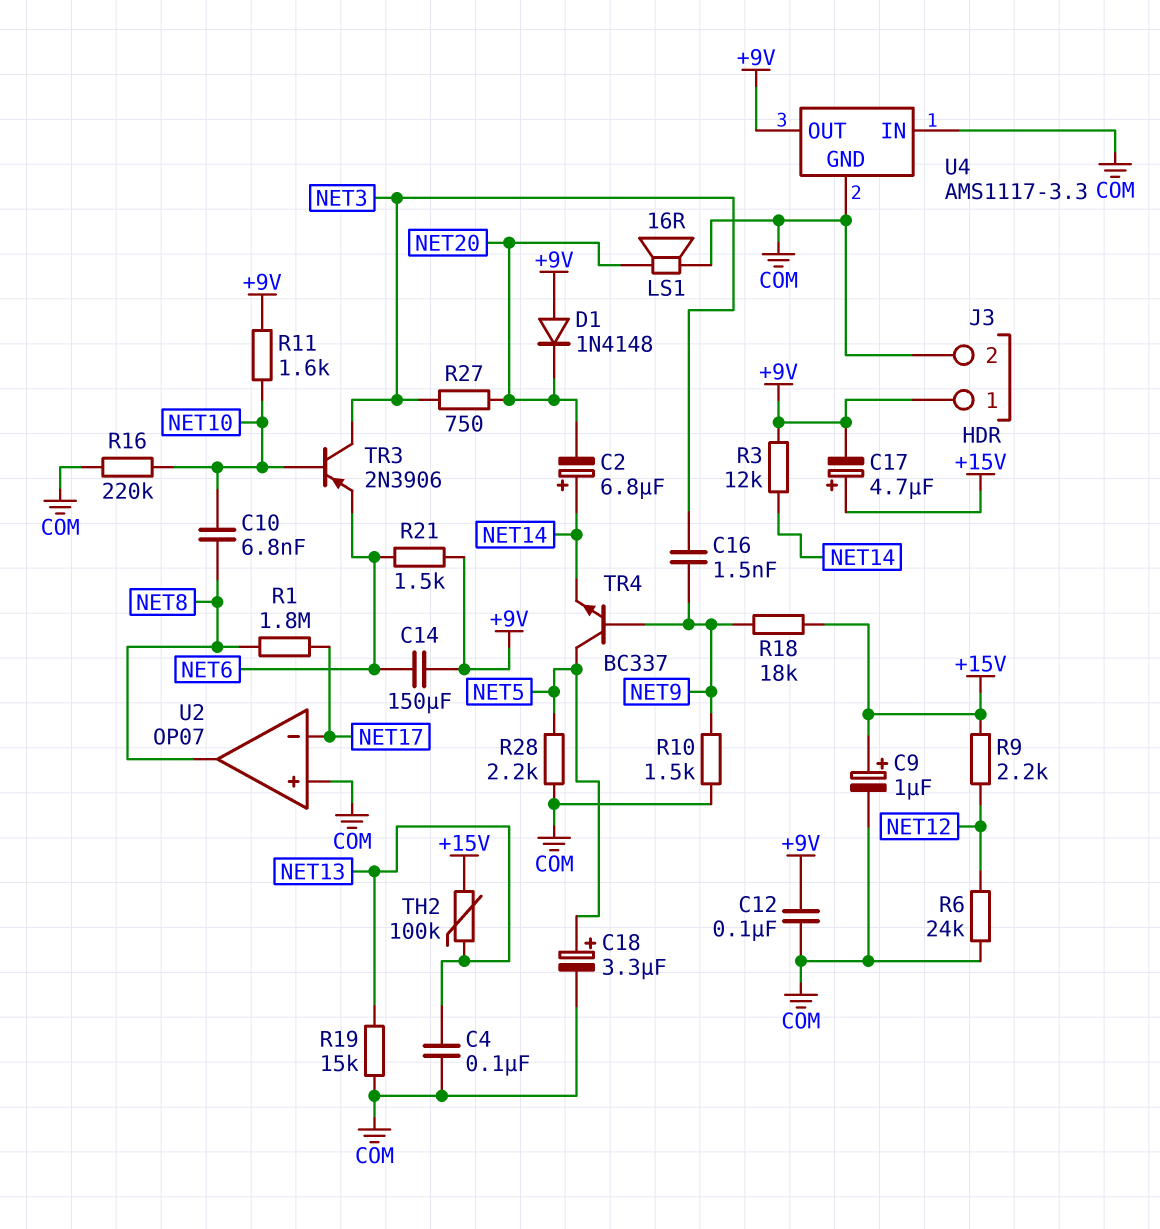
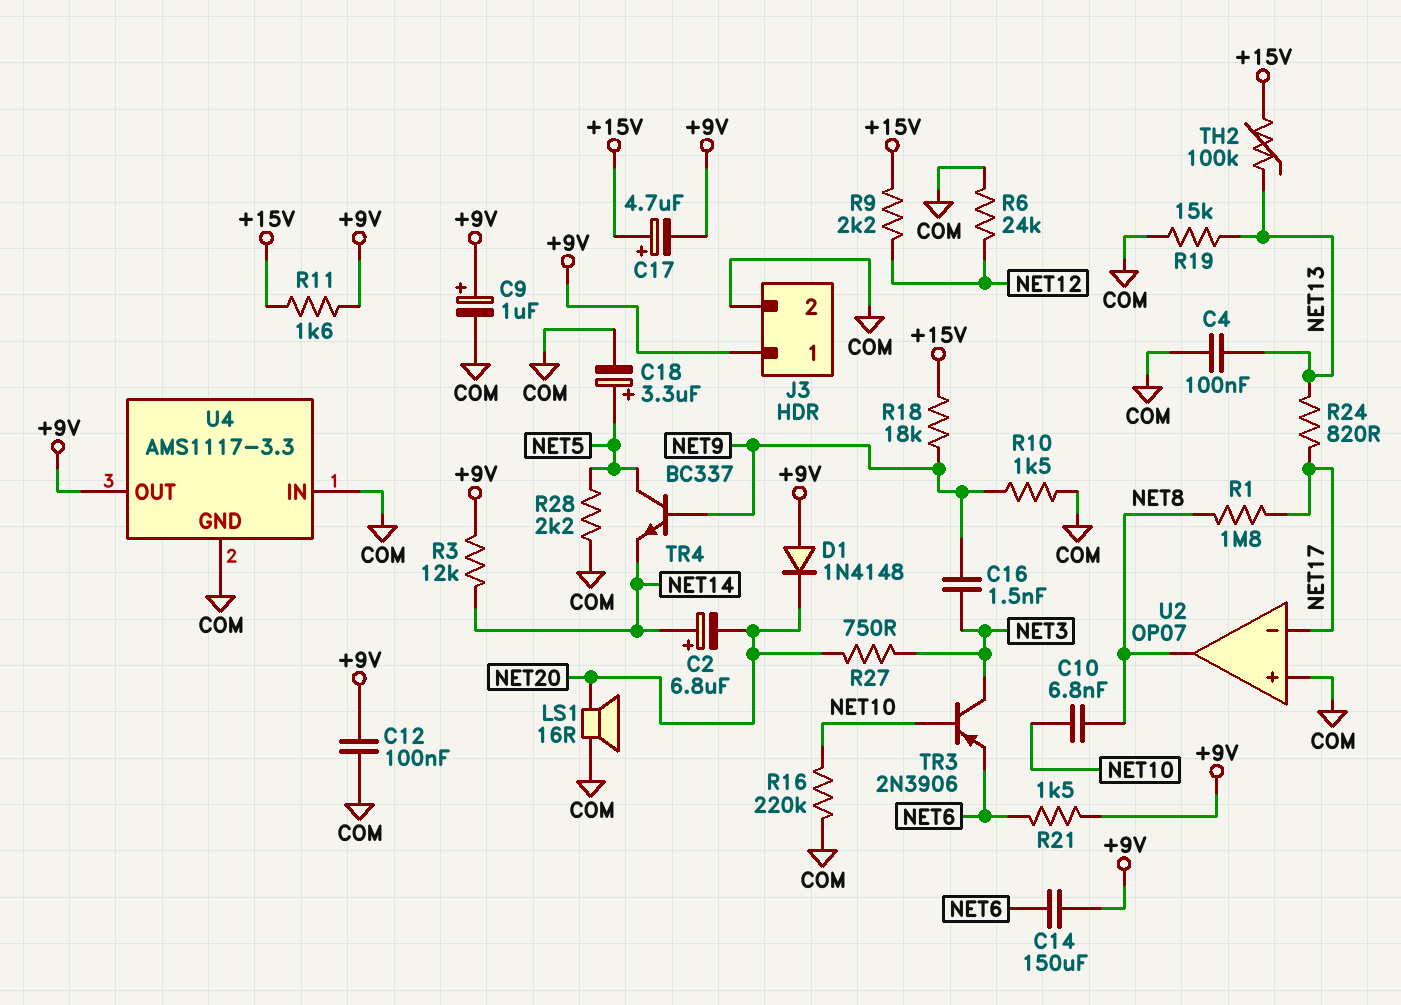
C9: 1uF (plus +15V, minus COM) -> 1uF (plus +9V, minus COM)
R11: 1.6k (+9V, NET10) -> 1.6k (+9V, +15V)
R24: none -> 820 (NET13, NET17)

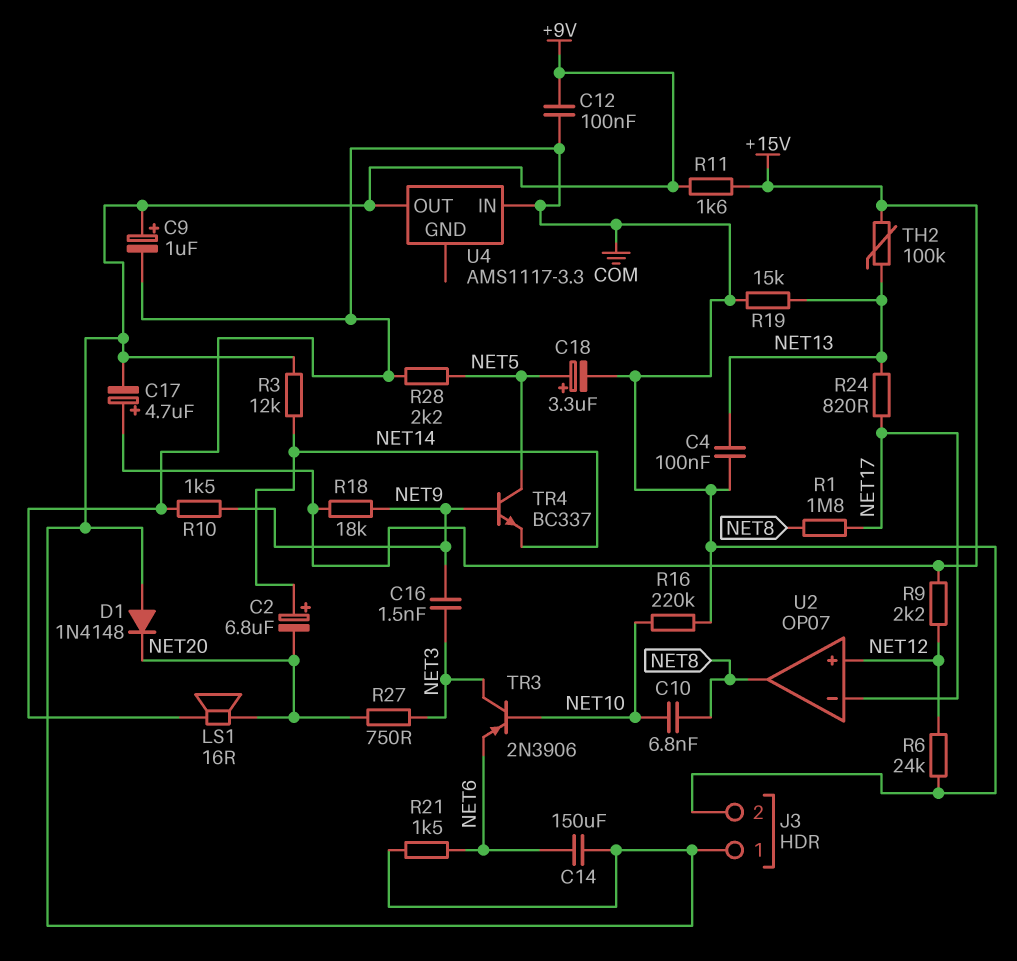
U2 pin in+: COM -> NET12
U4 pin GND: COM -> none

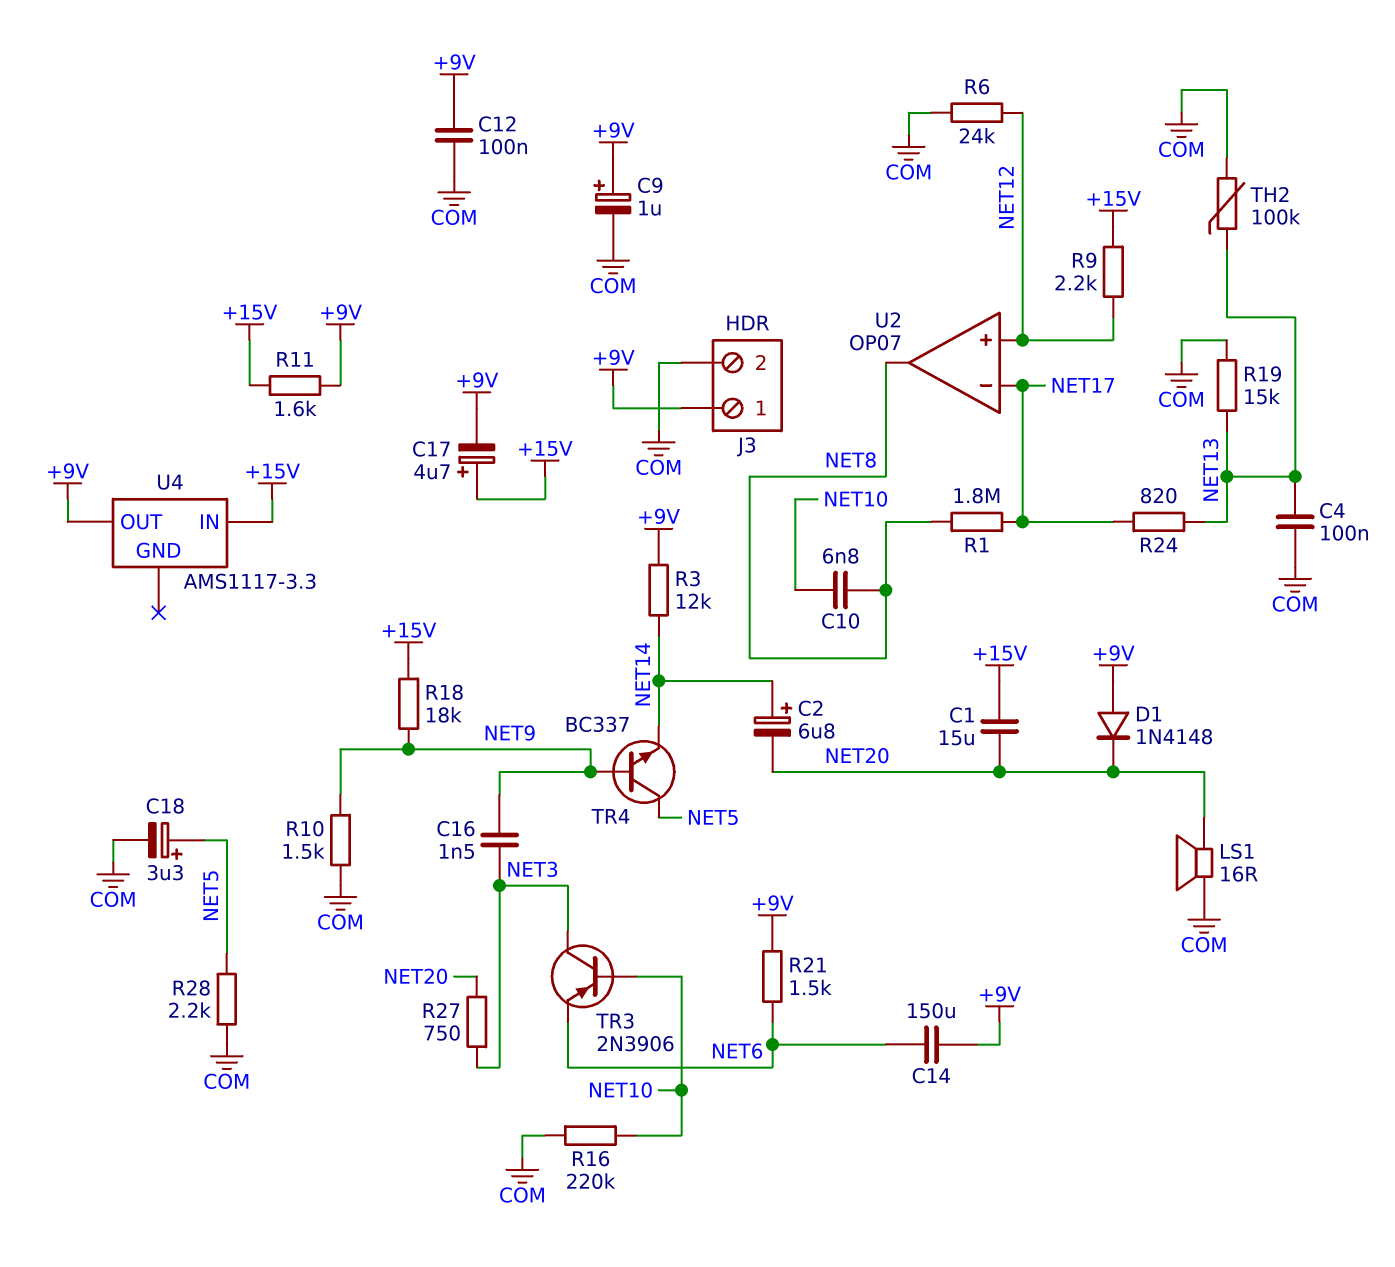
C1: none -> 15uF (+15V, NET20)
TH2: 100k (+15V, NET13) -> 100k (COM, NET13)
U4 pin IN: COM -> +15V

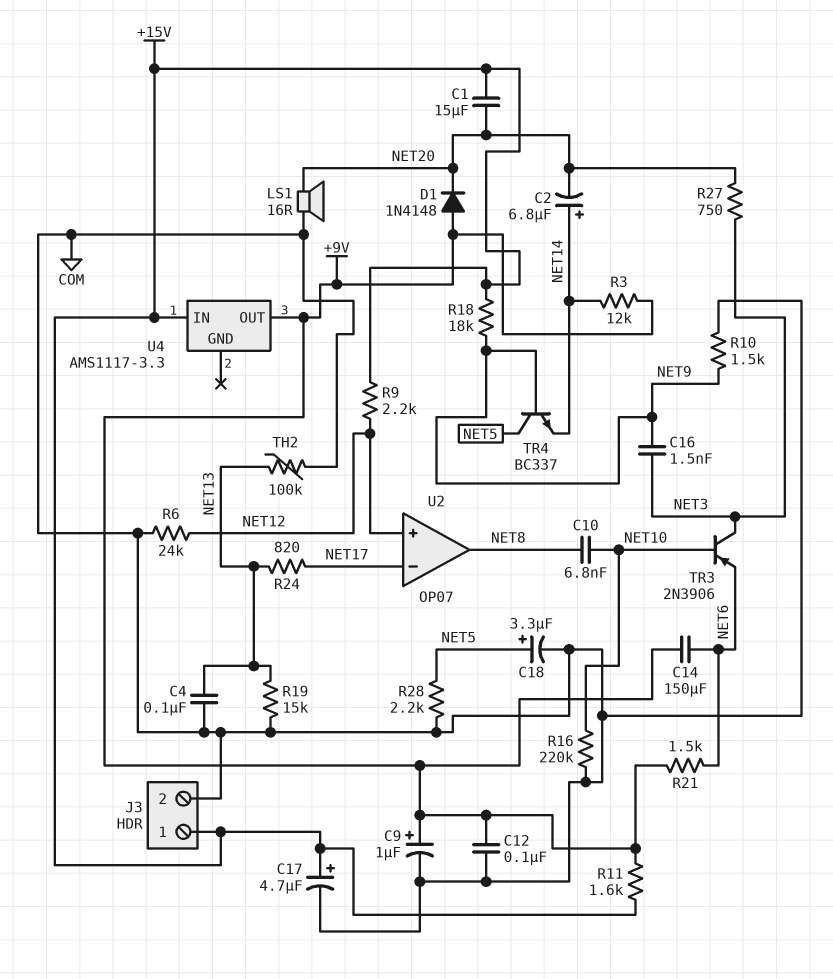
C17: 4.7uF (plus +15V, minus +9V) -> 4.7uF (plus +15V, minus COM)
J3 pin 1: +9V -> +15V
R1: 1.8M (NET8, NET17) -> none

